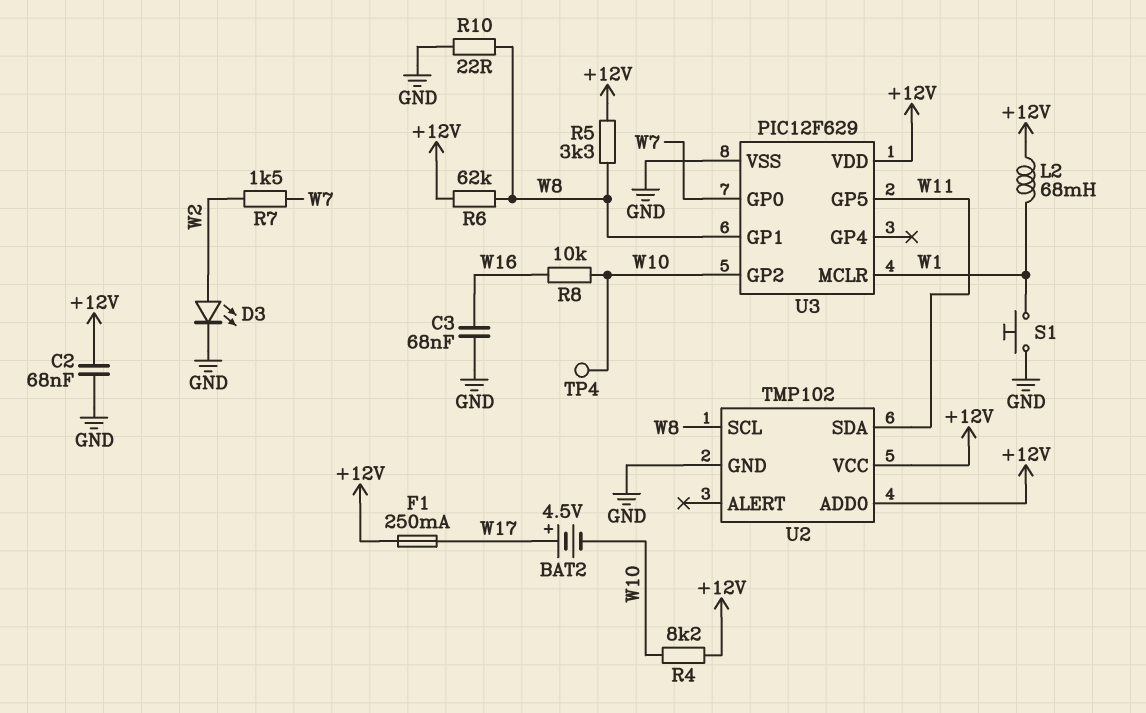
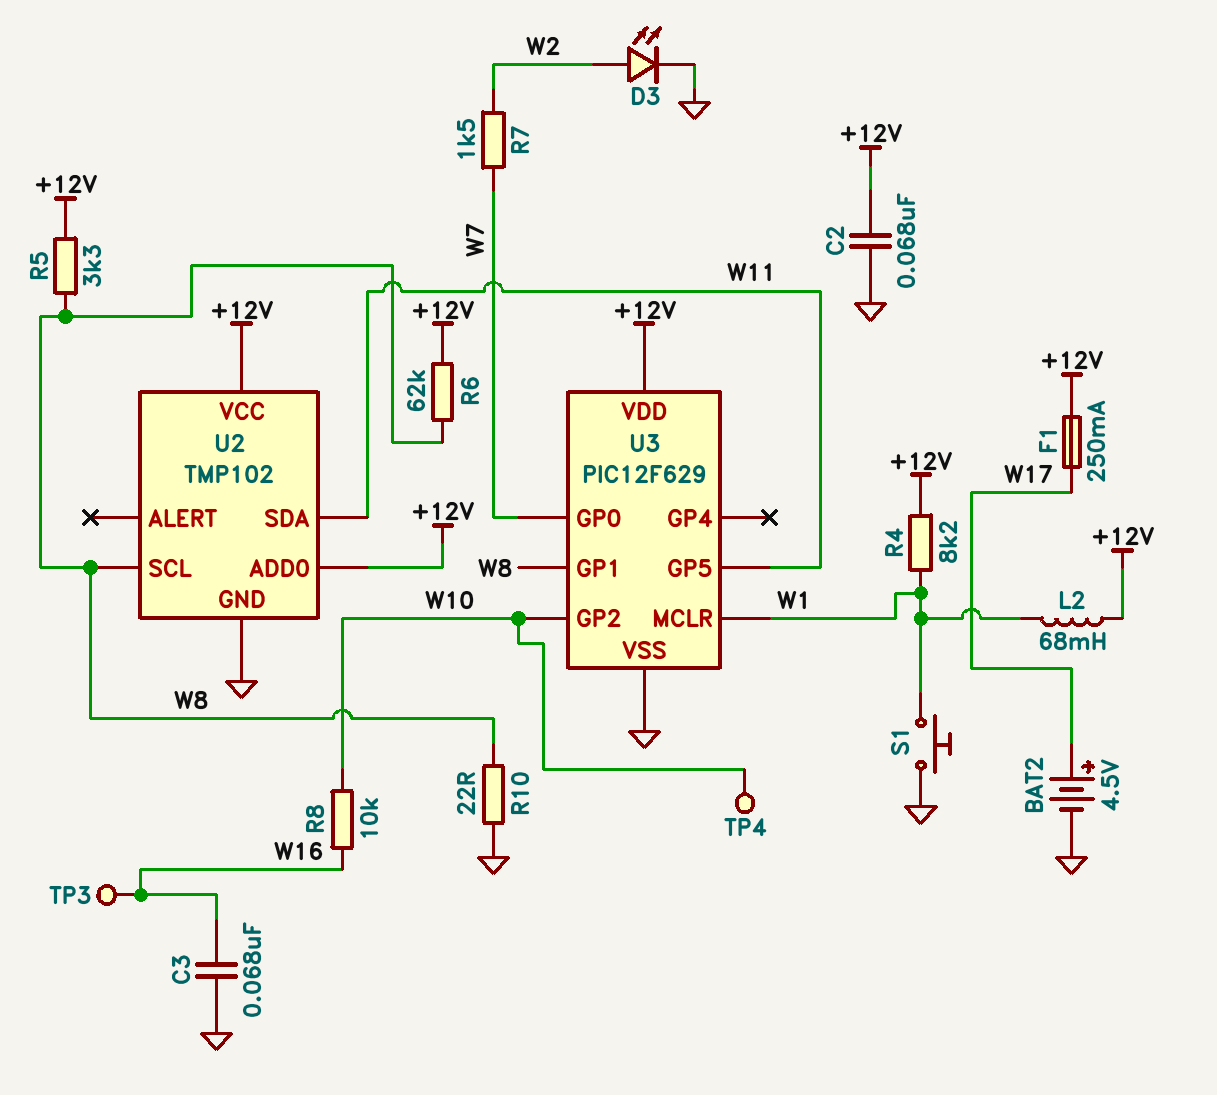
BAT2: 4.5V (plus W17, minus W10) -> 4.5V (plus W17, minus GND)
R4: 8.2k (+12V, W10) -> 8.2k (+12V, W1)
TP3: none -> test point (W16)

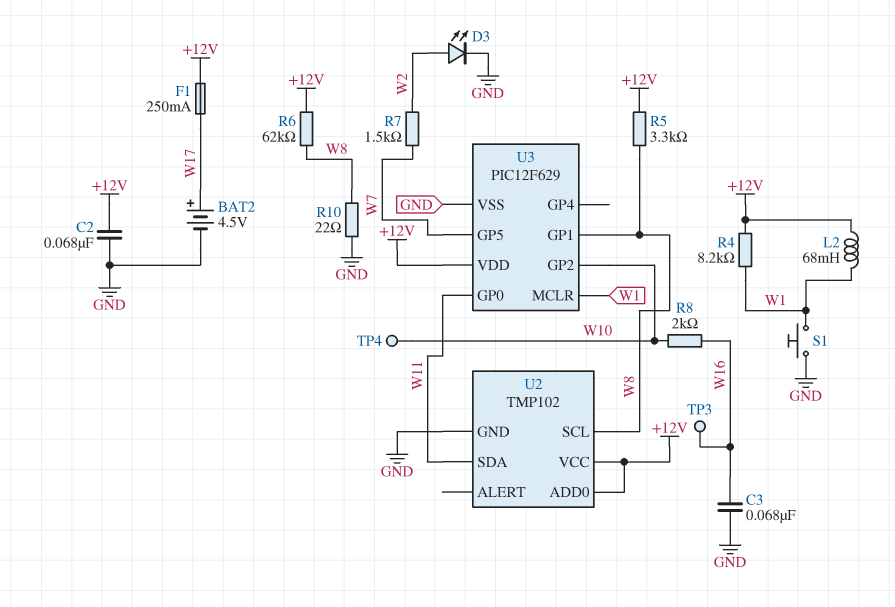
R8: 10k (W10, W16) -> 2k (W10, W16)
U3 pin GP0: W7 -> W11
U3 pin GP5: W11 -> W7

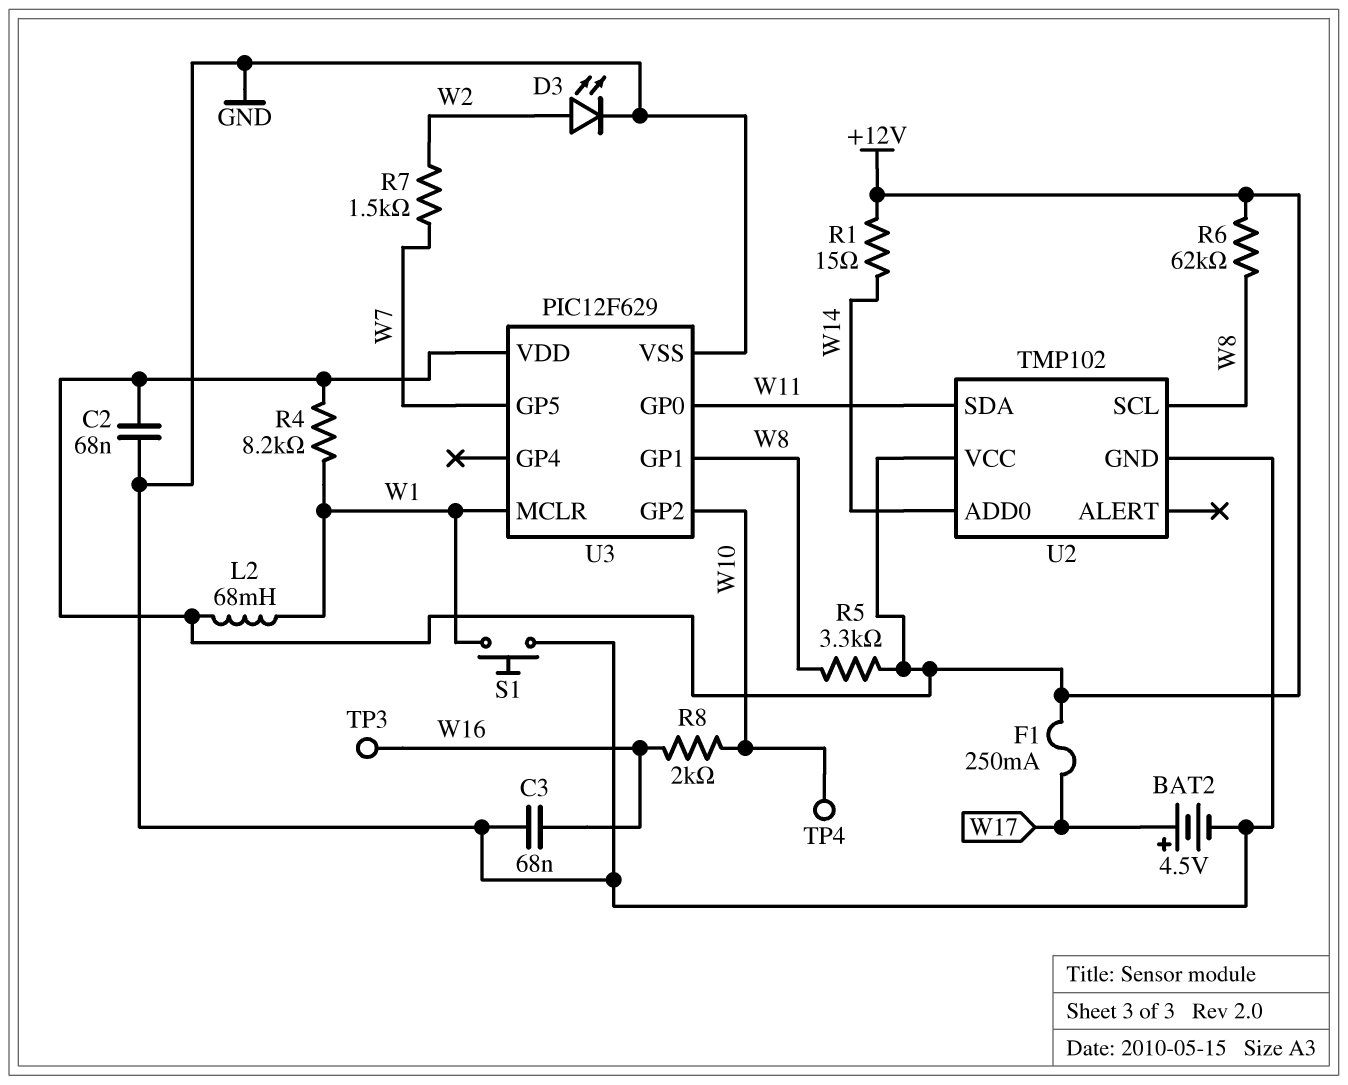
R1: none -> 15 (+12V, W14)
R10: 22 (GND, W8) -> none
U2 pin ADD0: +12V -> W14

